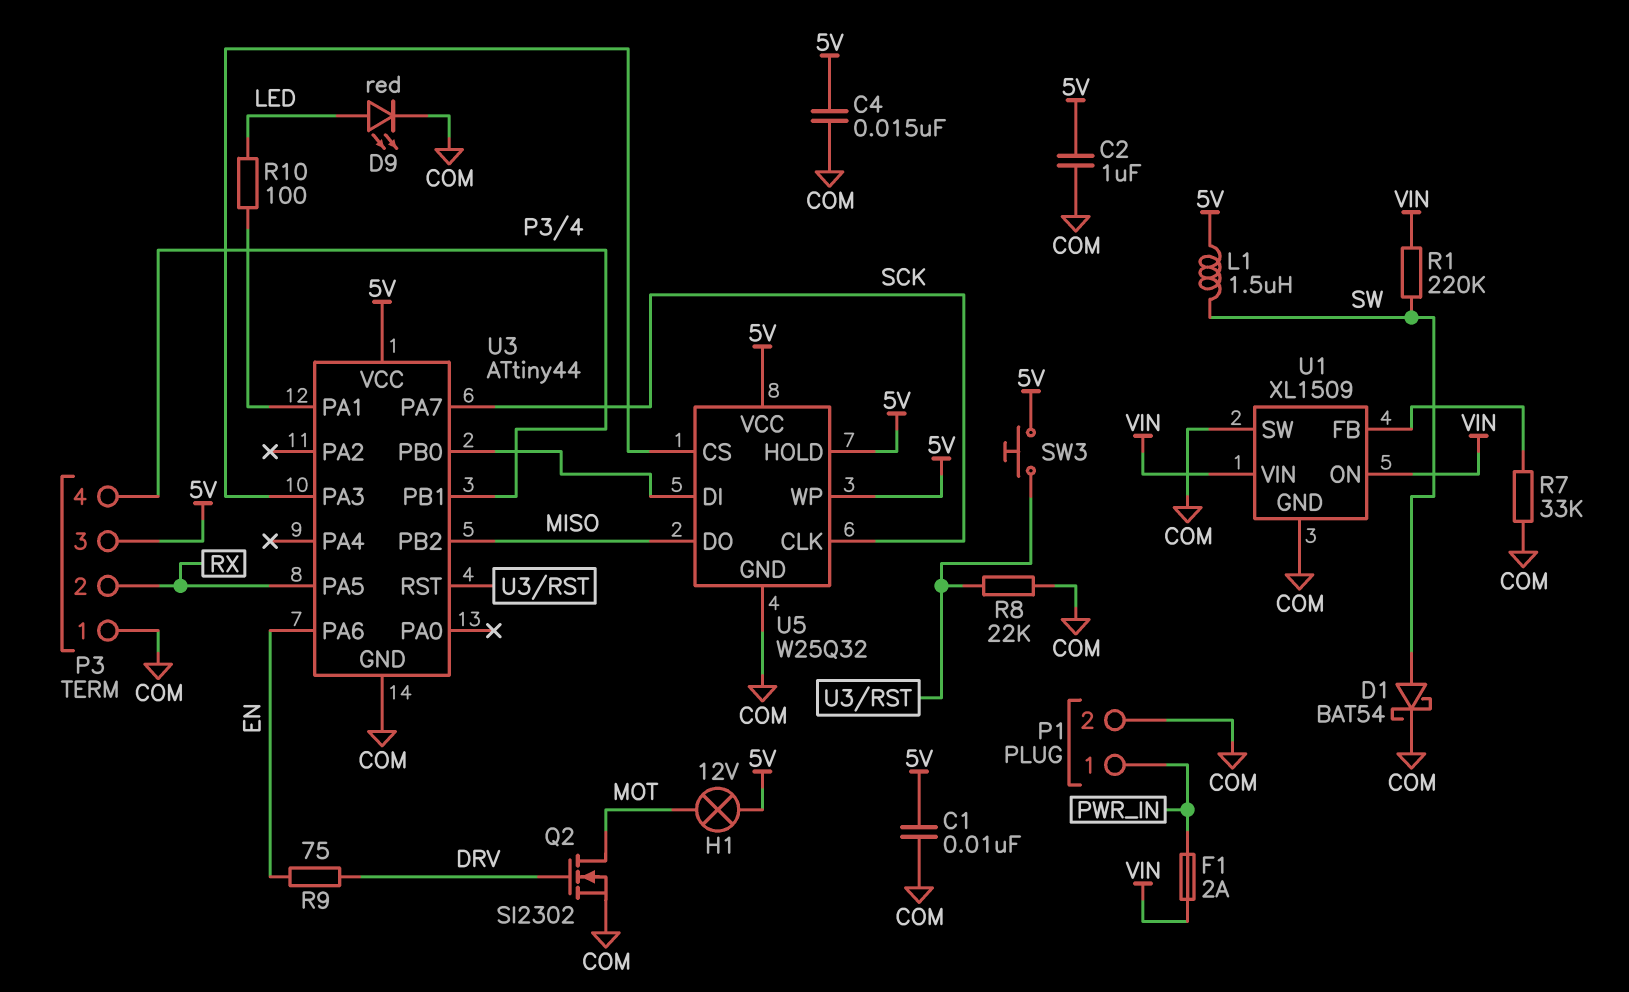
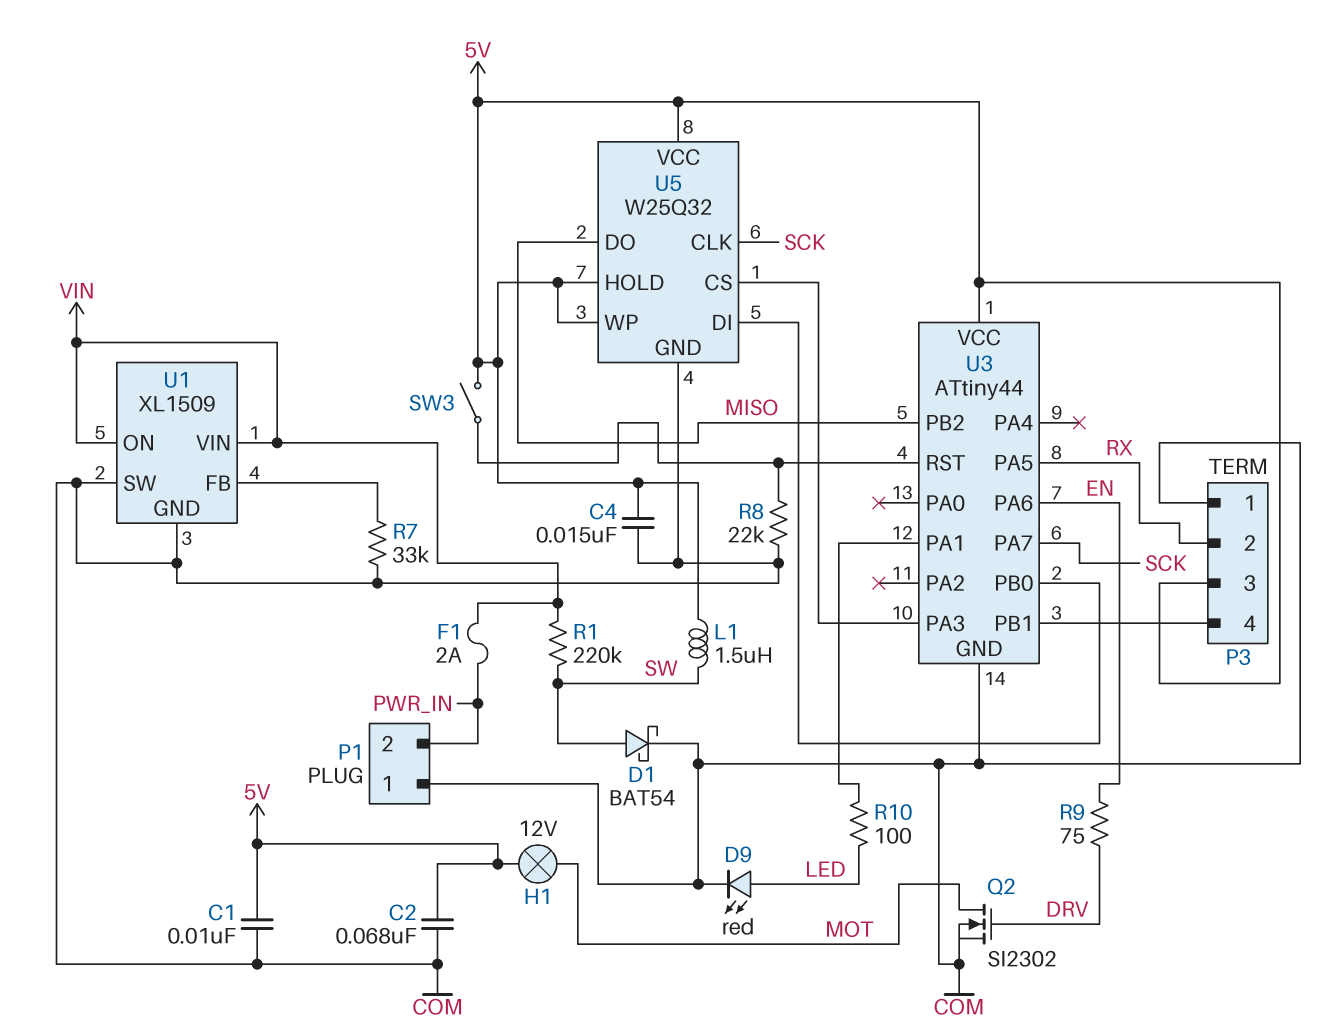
C2: 1uF (5V, COM) -> 68nF (5V, COM)
P1 pin 1: PWR_IN -> COM
P1 pin 2: COM -> PWR_IN
SW3: button (5V, U3/RST) -> switch (5V, U3/RST)

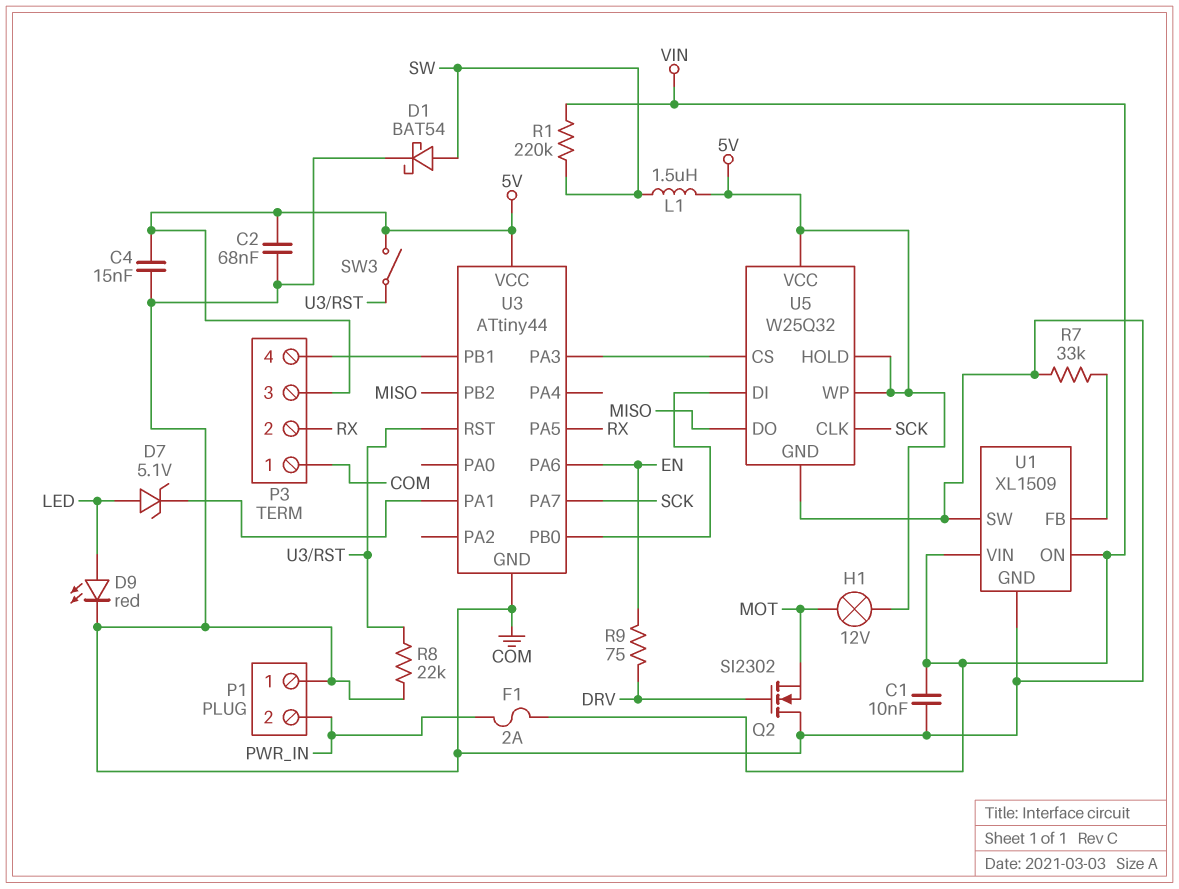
C1: 10nF (5V, COM) -> 10nF (COM, VIN)
D7: none -> zener 5.1V (A LED, K U3/PA1)
Q2: NMOS SI2302 (G DRV, D MOT, S COM) -> NMOS SI2302 (G DRV, D COM, S MOT)
R10: 100 (LED, U3/PA1) -> none

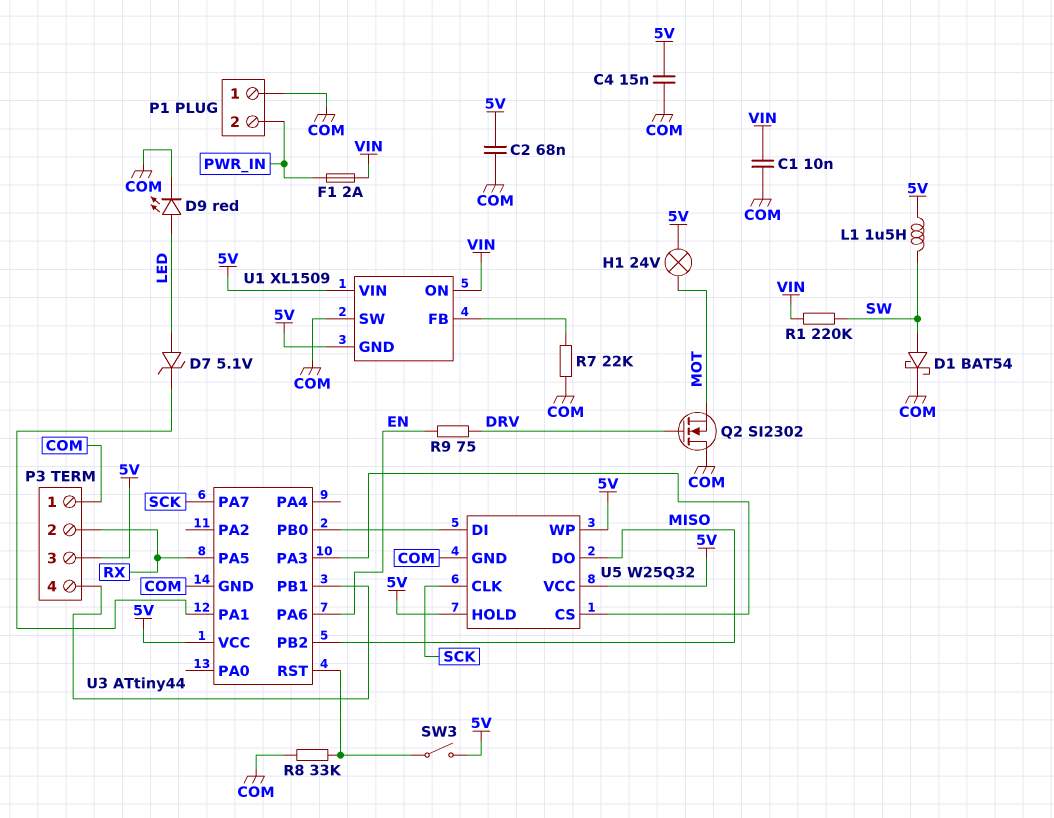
H1: lamp 12V (5V, MOT) -> lamp 24V (5V, MOT)
R7: 33k (COM, U1/FB) -> 22k (COM, U1/FB)
R8: 22k (COM, U3/RST) -> 33k (COM, U3/RST)
U1 pin GND: COM -> 5V
U1 pin VIN: VIN -> 5V

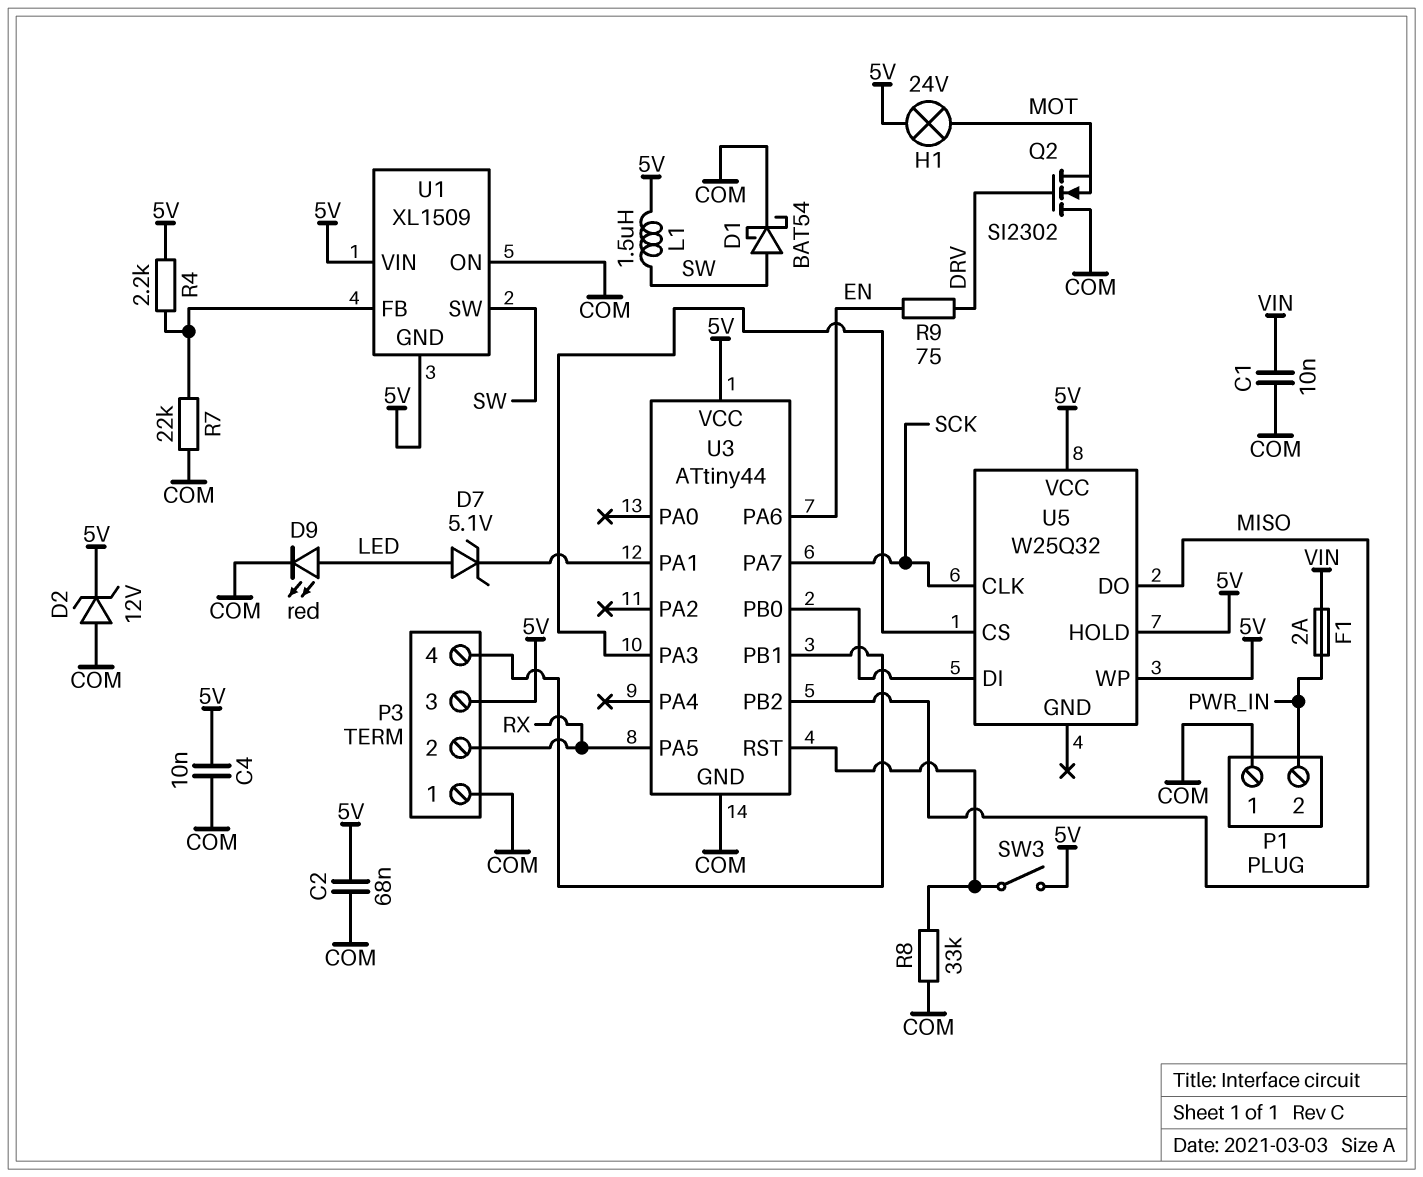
C4: 15nF (5V, COM) -> 10nF (5V, COM)
D2: none -> zener 12V (A COM, K 5V)
R1: 220k (SW, VIN) -> none
R4: none -> 2.2k (5V, U1/FB)
U1 pin ON: VIN -> COM
U1 pin SW: COM -> SW
U5 pin GND: COM -> none

